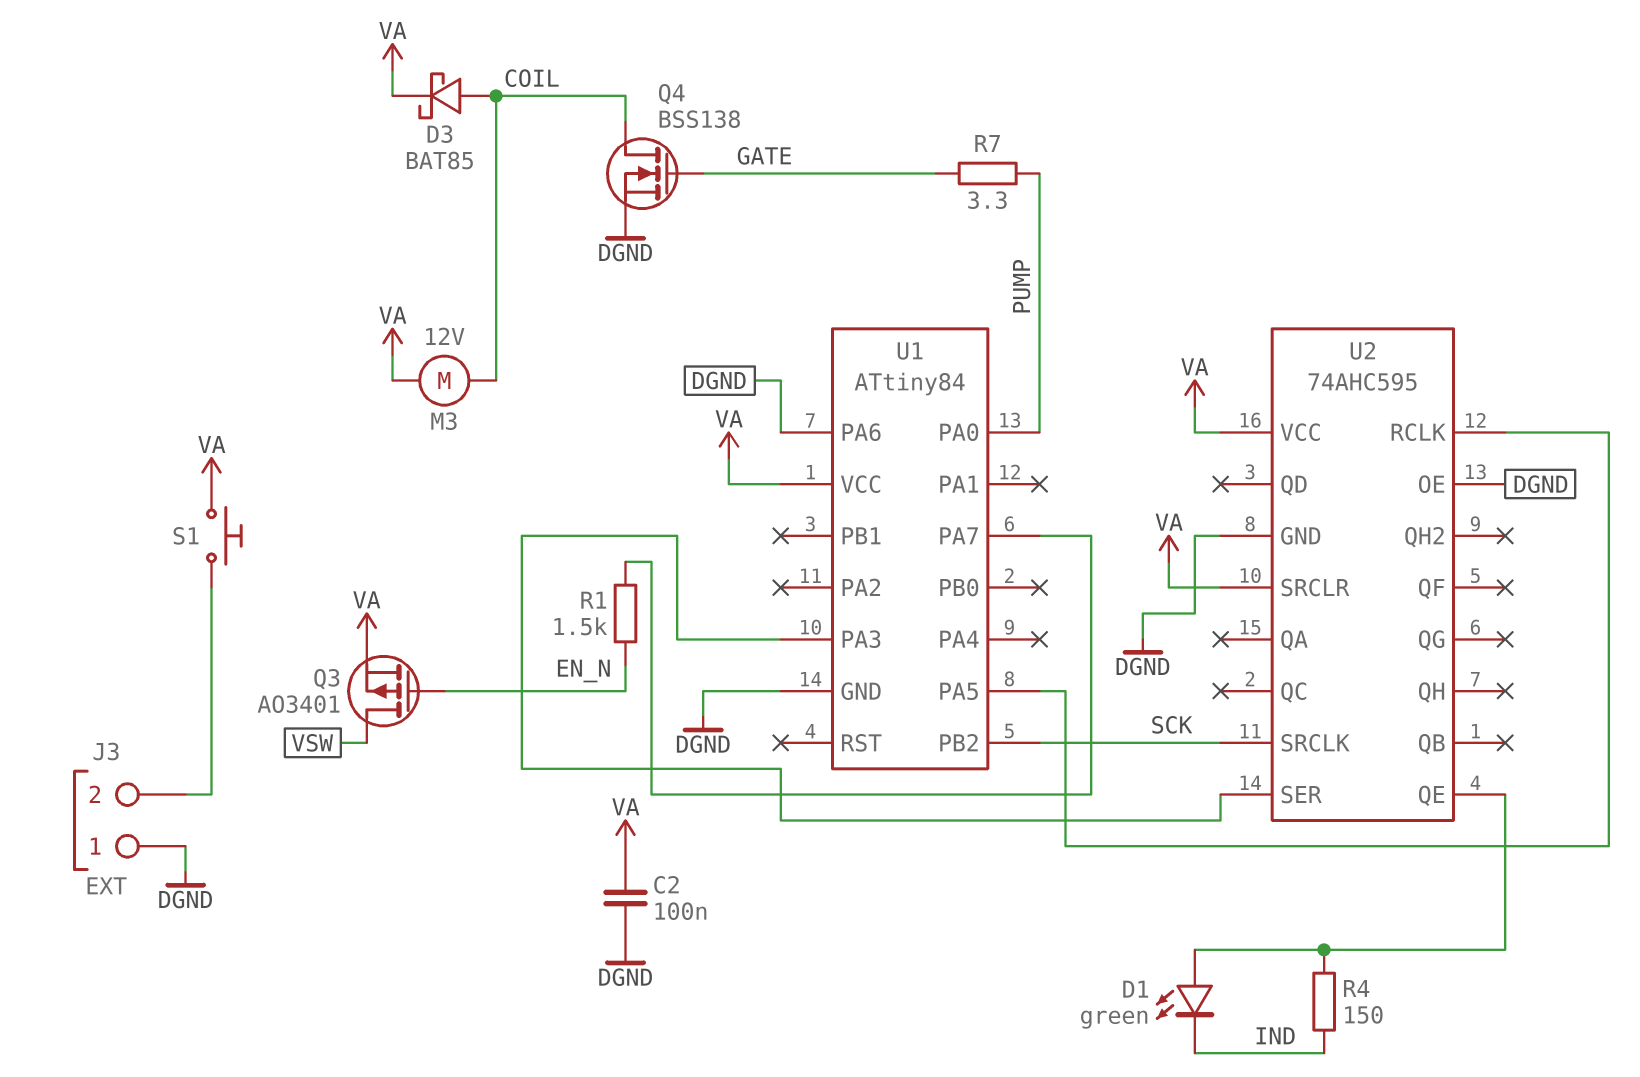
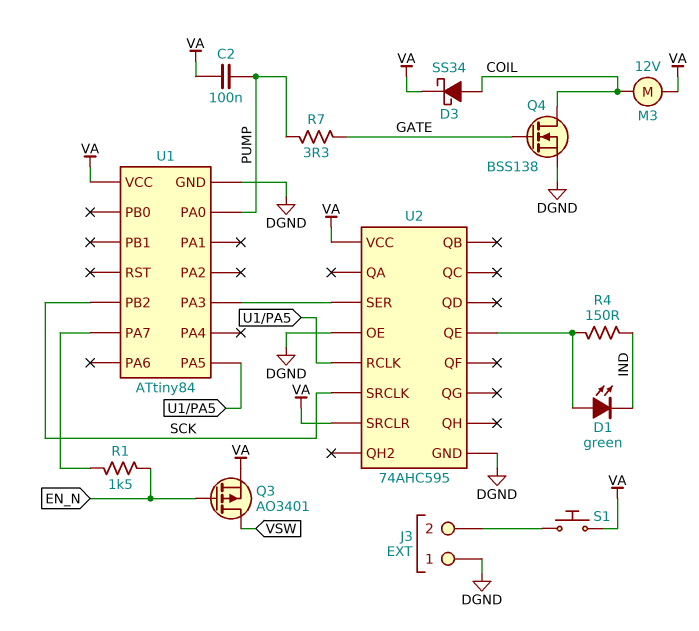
C2: 100nF (DGND, VA) -> 100nF (PUMP, VA)
D3: schottky BAT85 (A COIL, K VA) -> schottky SS34 (A COIL, K VA)
U1 pin PA6: DGND -> none

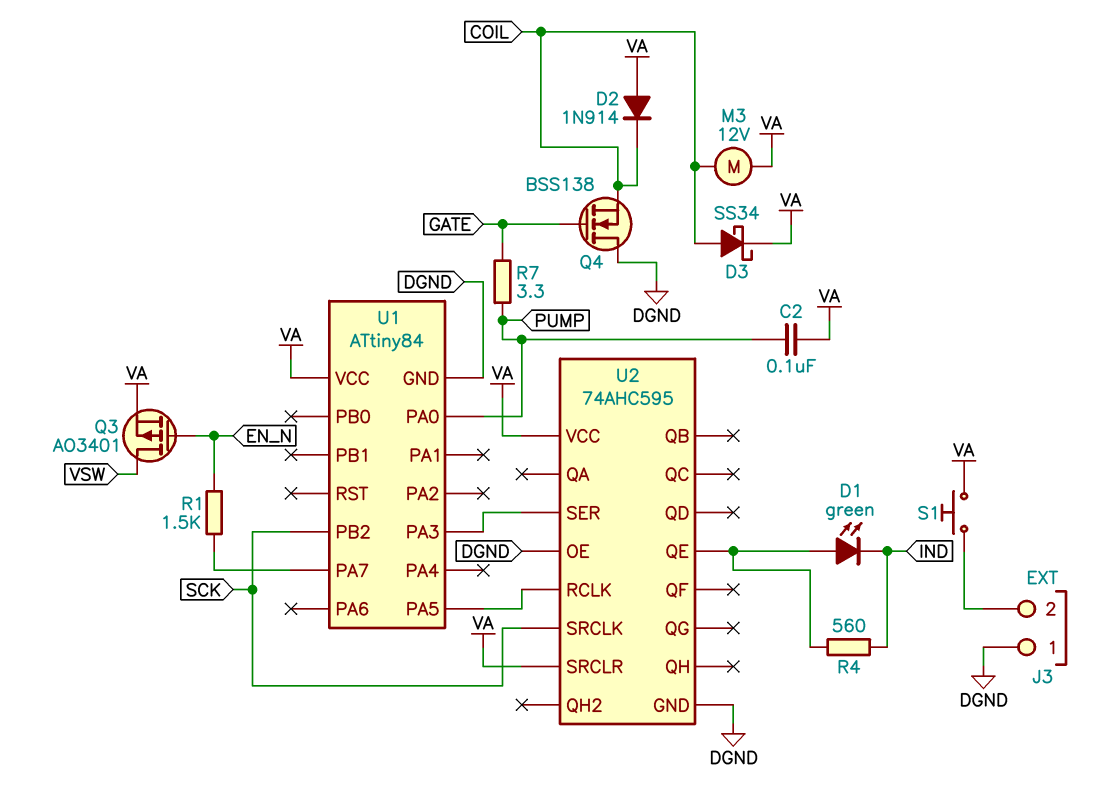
D2: none -> diode 1N914 (A VA, K COIL)
Q4: NMOS BSS138 (G GATE, D COIL, S DGND) -> NMOS BSS138 (G GATE, D DGND, S COIL)
R4: 150 (IND, U2/QE) -> 560 (IND, U2/QE)

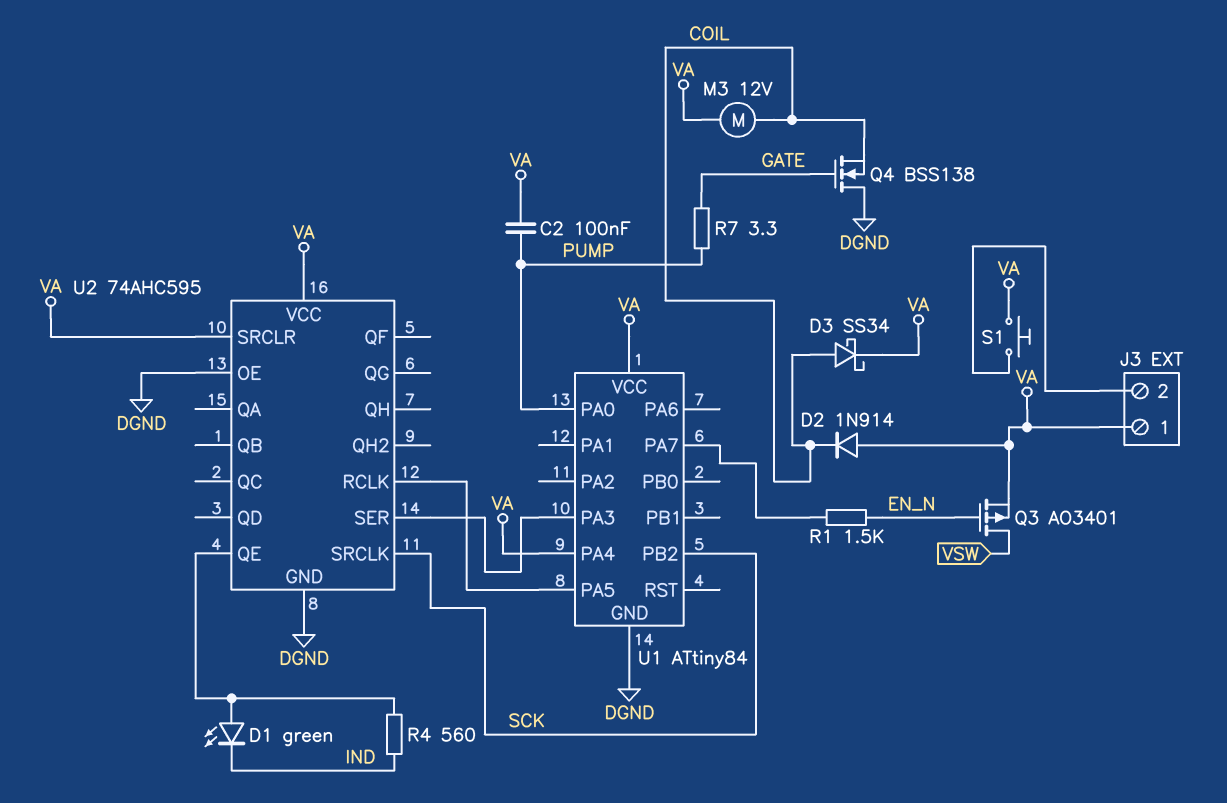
J3 pin 1: DGND -> VA
U1 pin PA4: none -> VA

